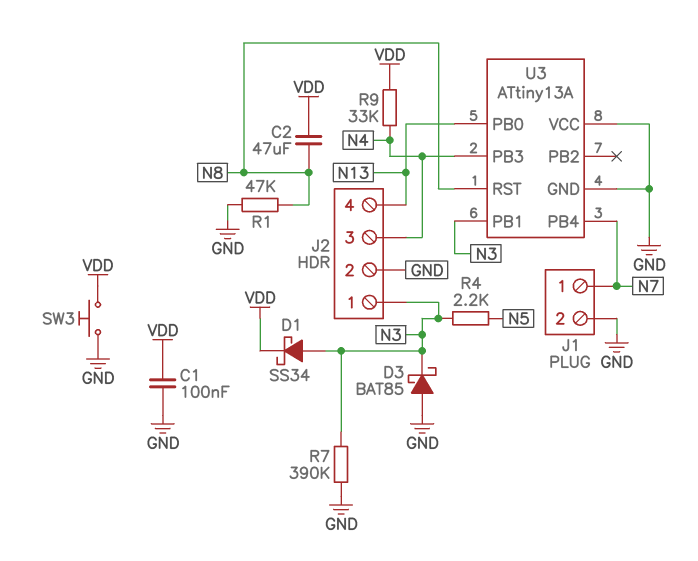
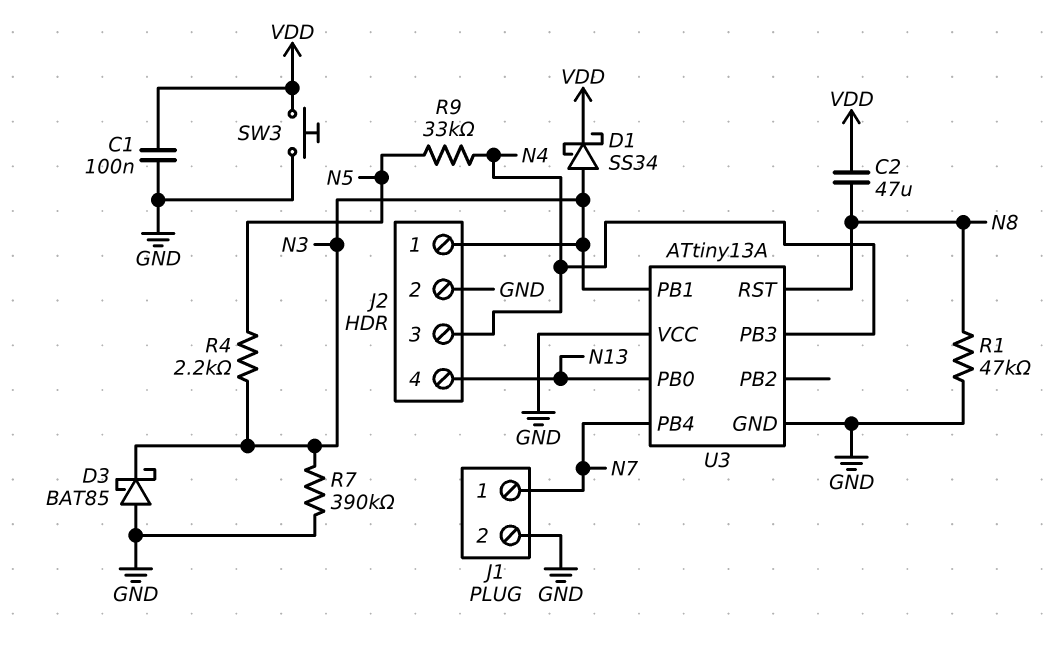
R9: 33k (N4, VDD) -> 33k (N4, N5)

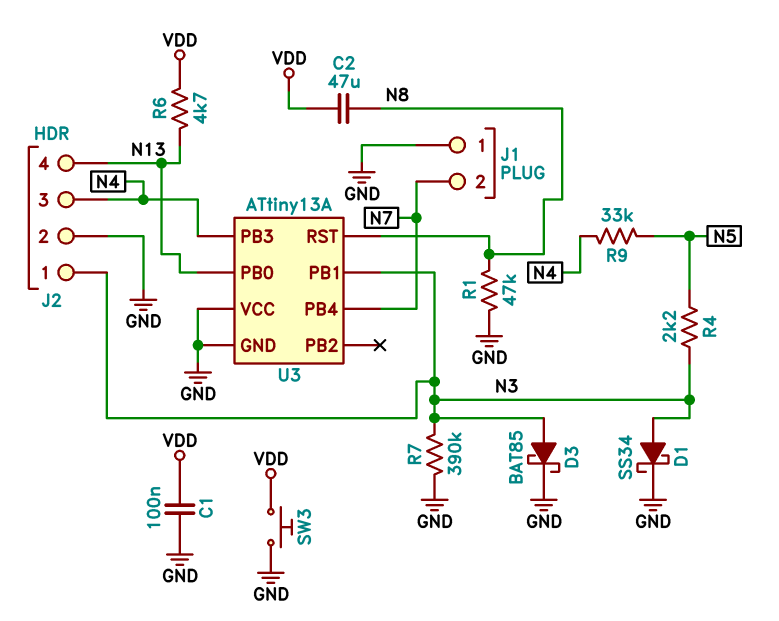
D1: schottky SS34 (A N3, K VDD) -> schottky SS34 (A N3, K GND)
D3: schottky BAT85 (A GND, K N3) -> schottky BAT85 (A N3, K GND)
J1 pin 1: N7 -> GND
J1 pin 2: GND -> N7
R6: none -> 4.7k (N13, VDD)

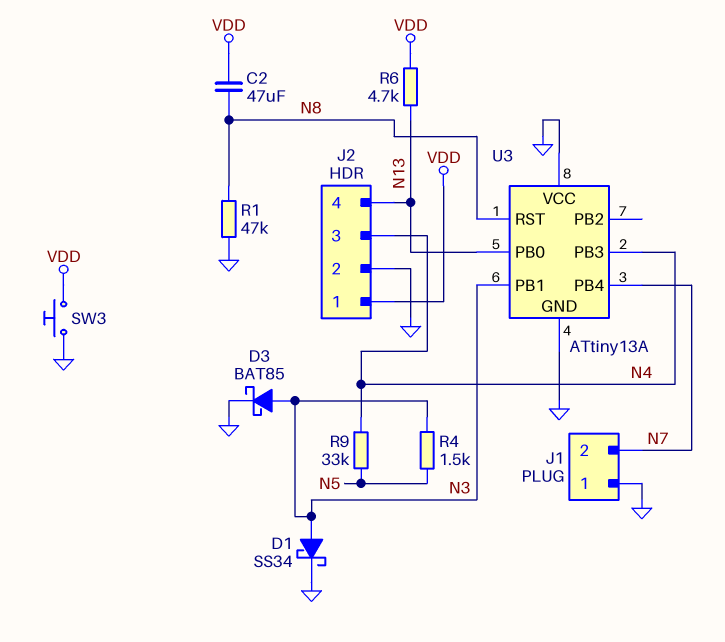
C1: 100nF (GND, VDD) -> none
J2 pin 1: N3 -> VDD
R4: 2.2k (N3, N5) -> 1.5k (N3, N5)
R7: 390k (GND, N3) -> none

